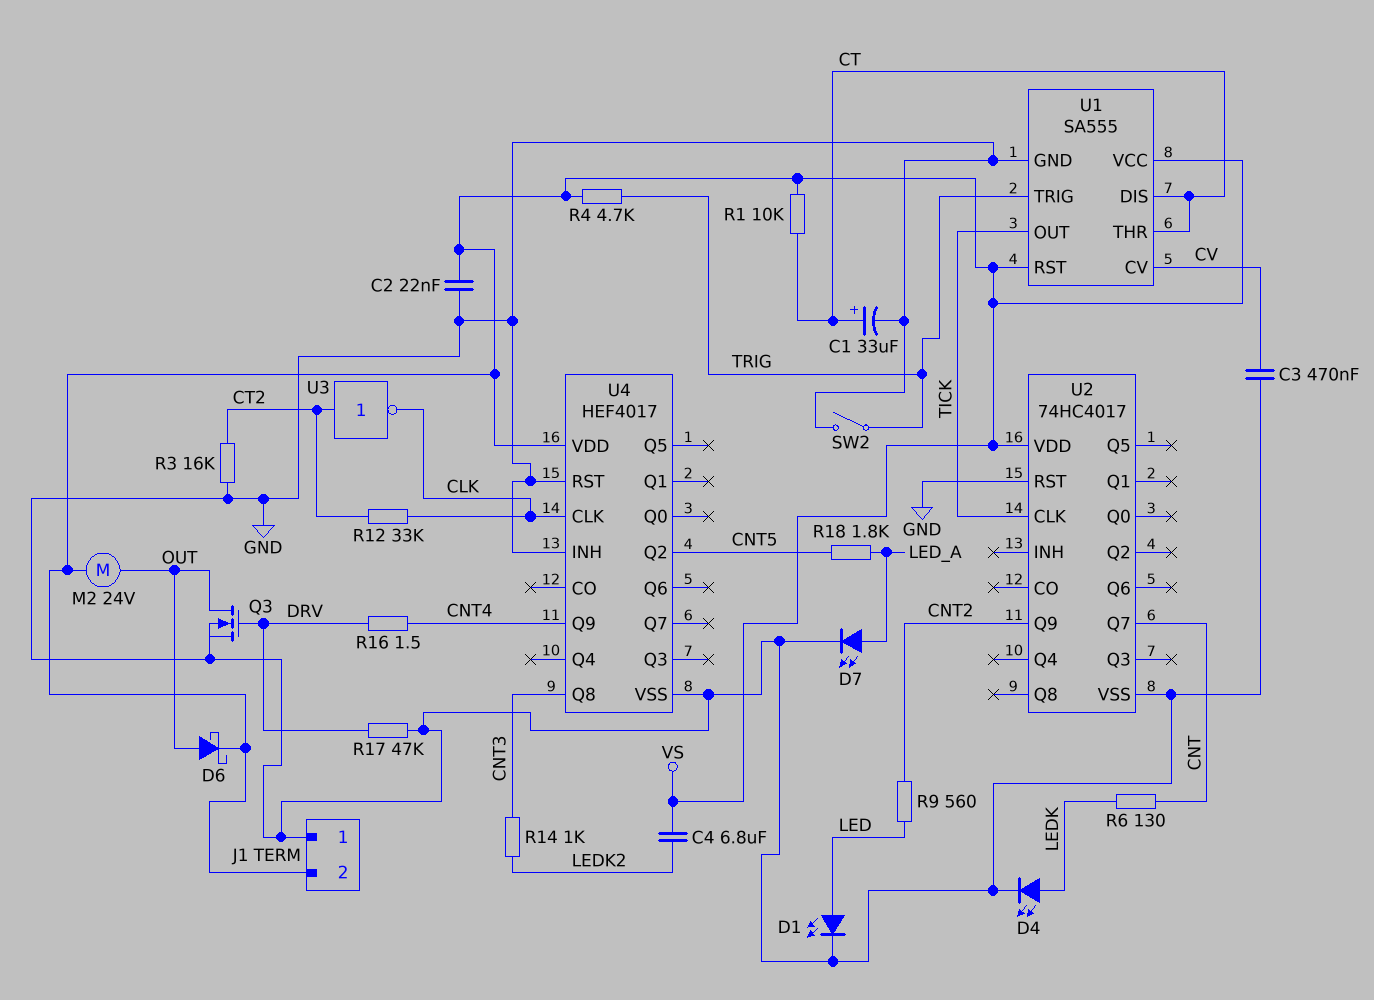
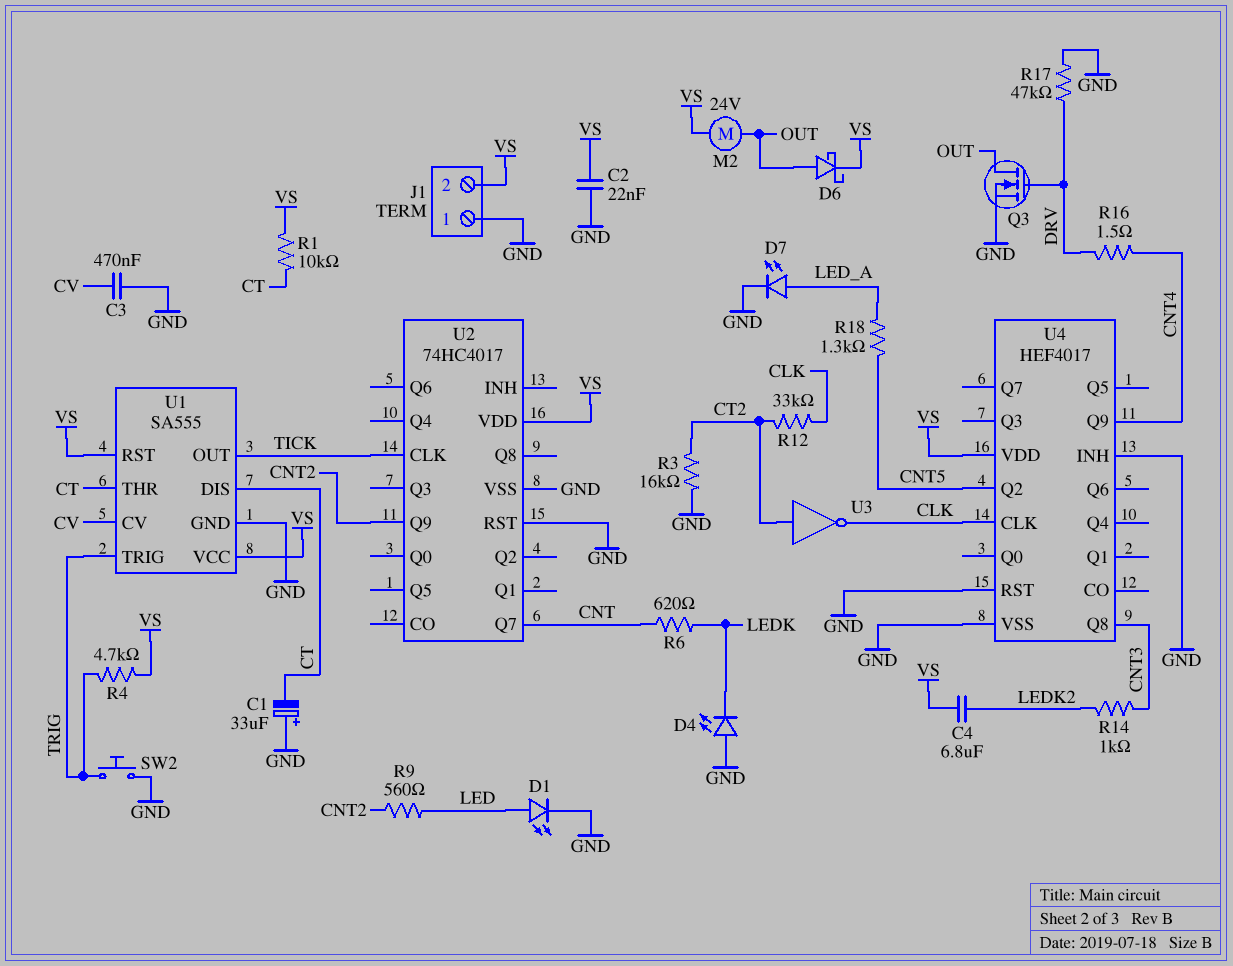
C1: 33uF (plus CT, minus GND) -> 33uF (plus GND, minus CT)
D4: LED (A LEDK, K GND) -> LED (A GND, K LEDK)
R6: 130 (CNT, LEDK) -> 620 (CNT, LEDK)
R18: 1.8k (CNT5, LED_A) -> 1.3k (CNT5, LED_A)
SW2: switch (GND, TRIG) -> button (GND, TRIG)

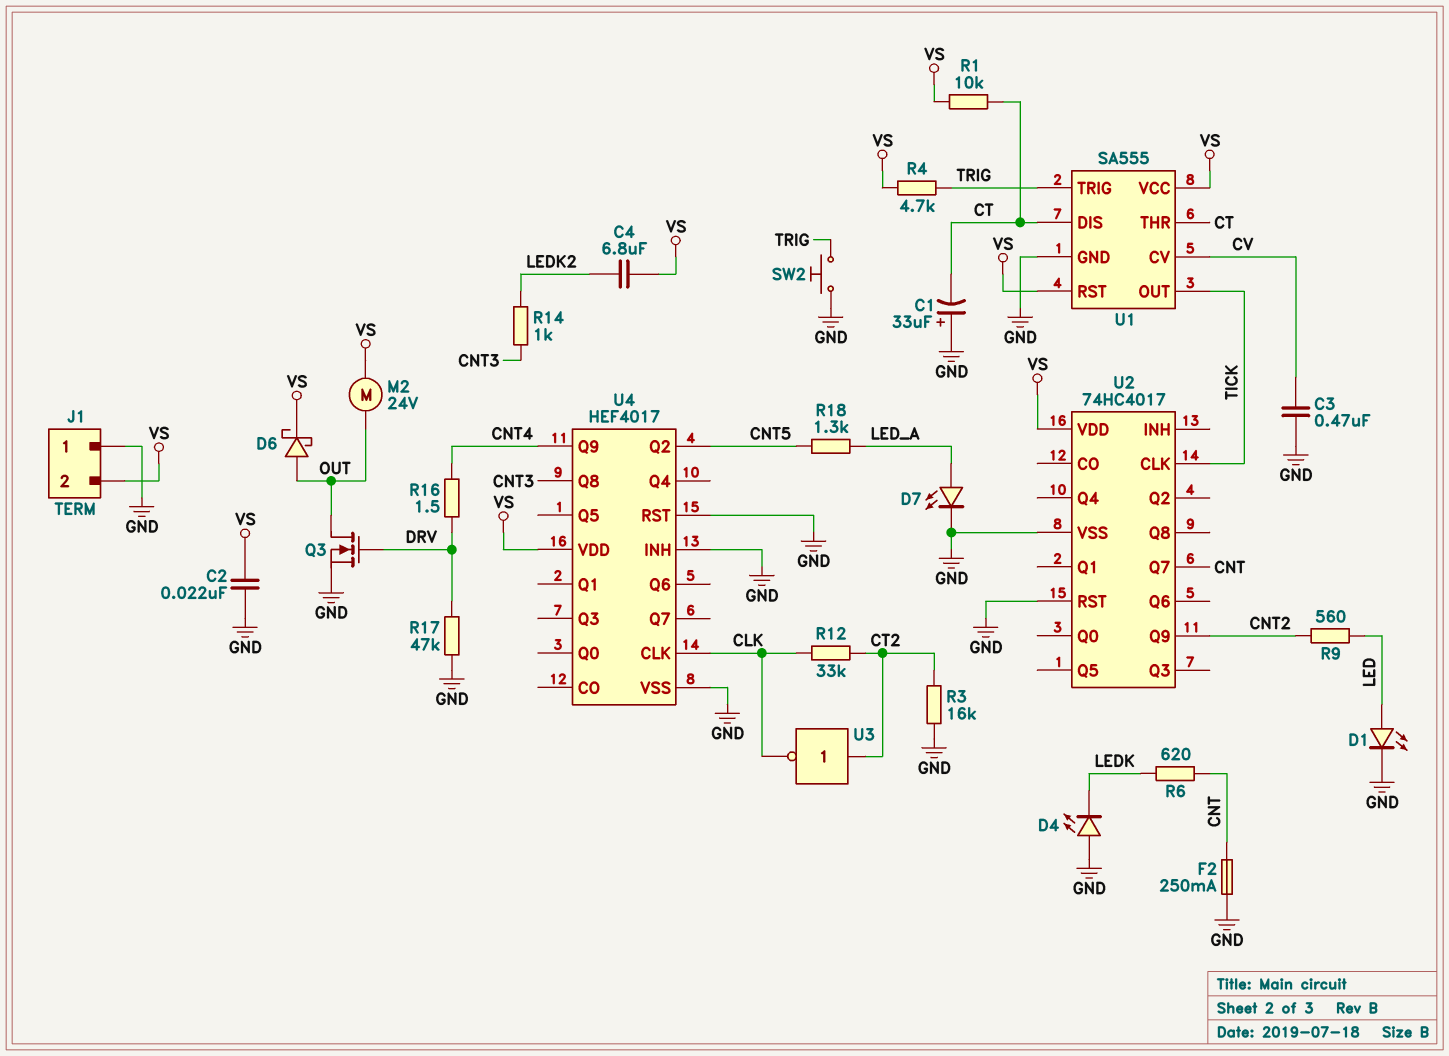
F2: none -> 250mA (CNT, GND)

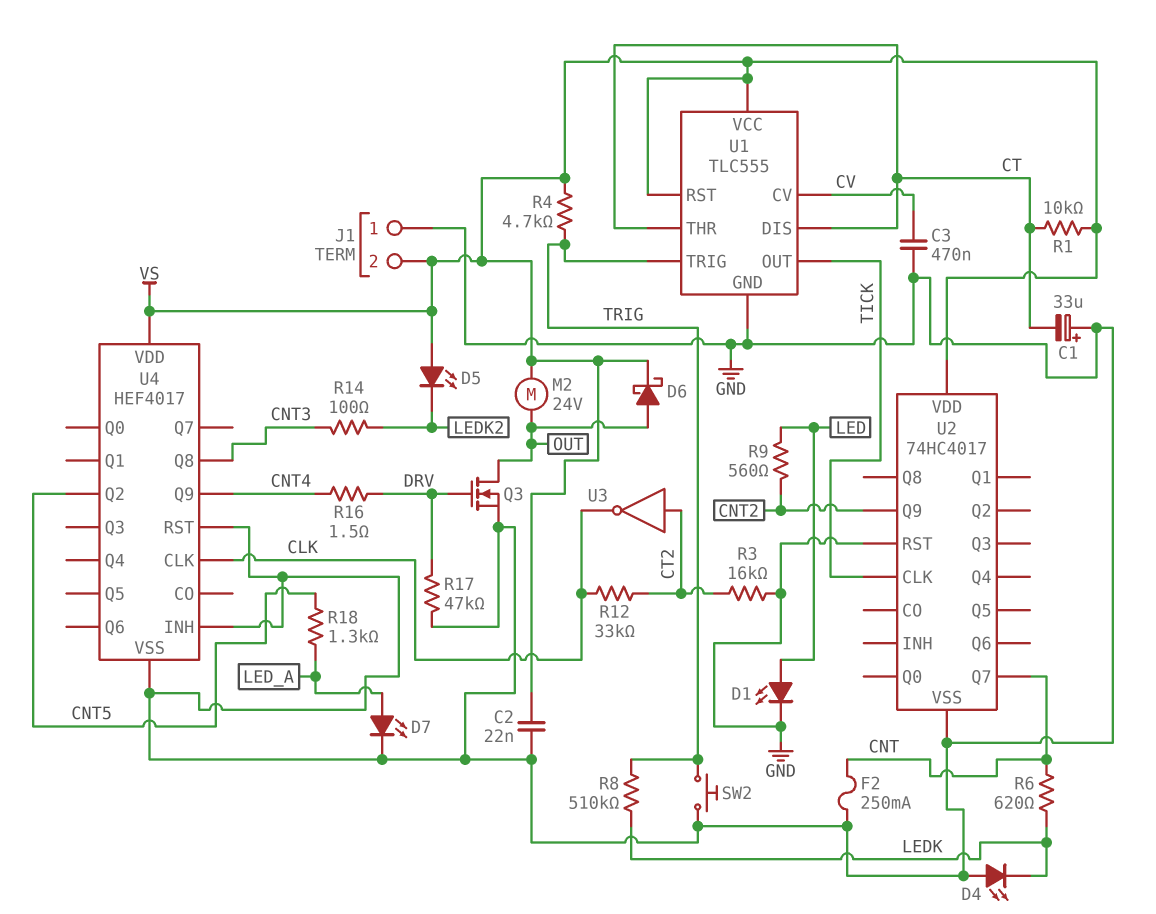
C4: 6.8uF (LEDK2, VS) -> none
D5: none -> LED (A VS, K LEDK2)
R8: none -> 510k (LEDK, TRIG)
R14: 1k (CNT3, LEDK2) -> 100 (CNT3, LEDK2)
U1: SA555 -> TLC555

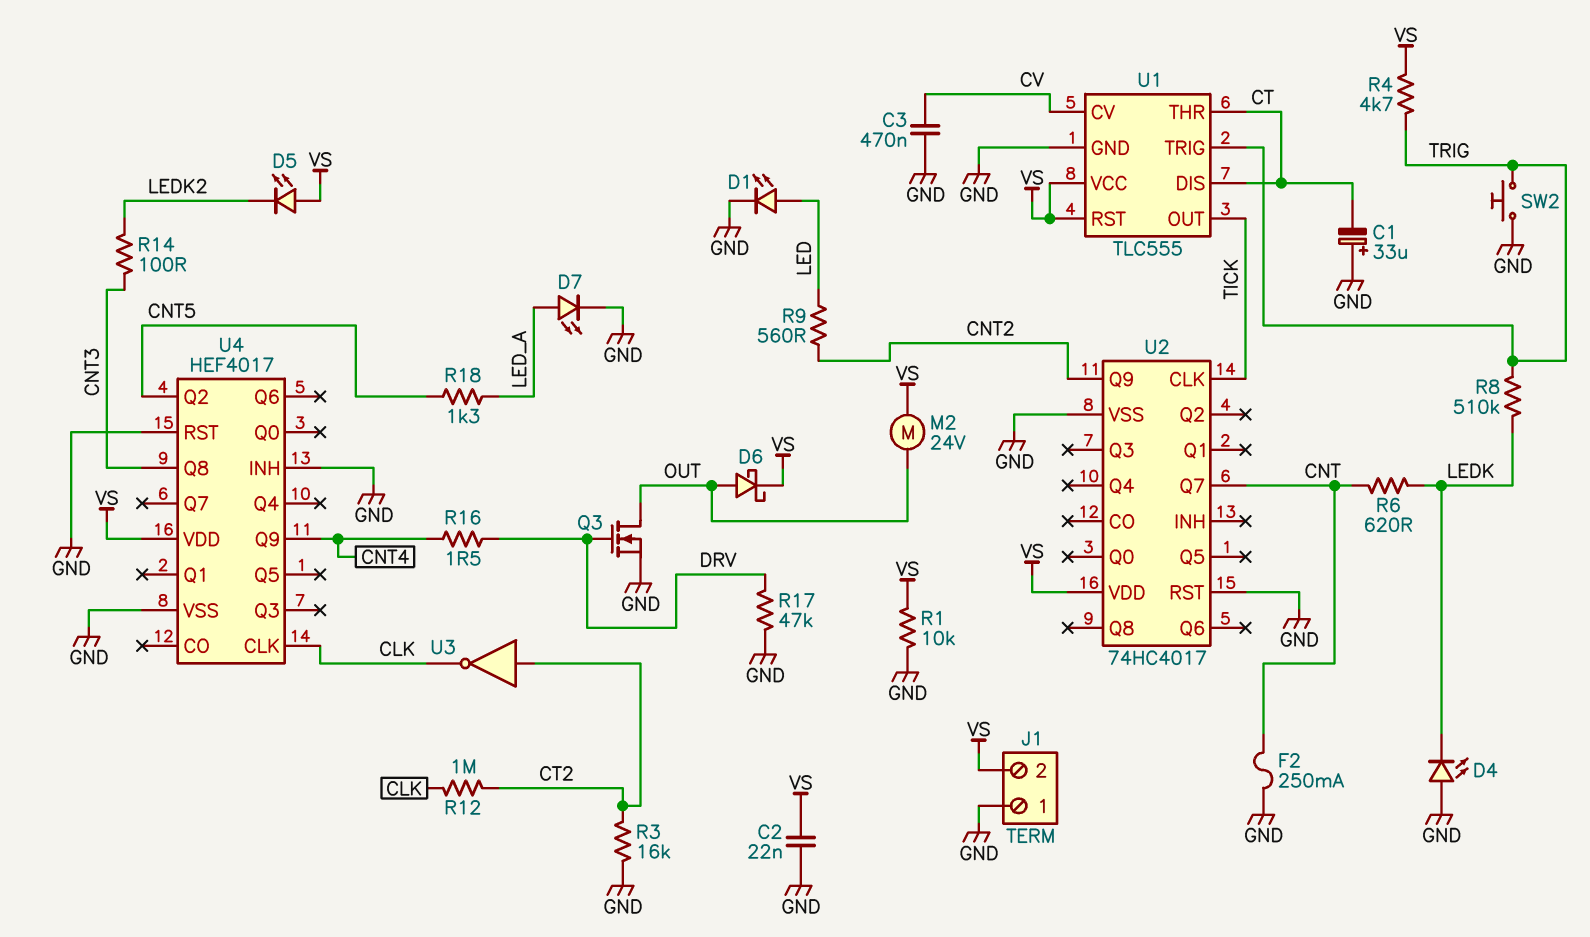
R1: 10k (CT, VS) -> 10k (GND, VS)
R12: 33k (CLK, CT2) -> 1M (CLK, CT2)

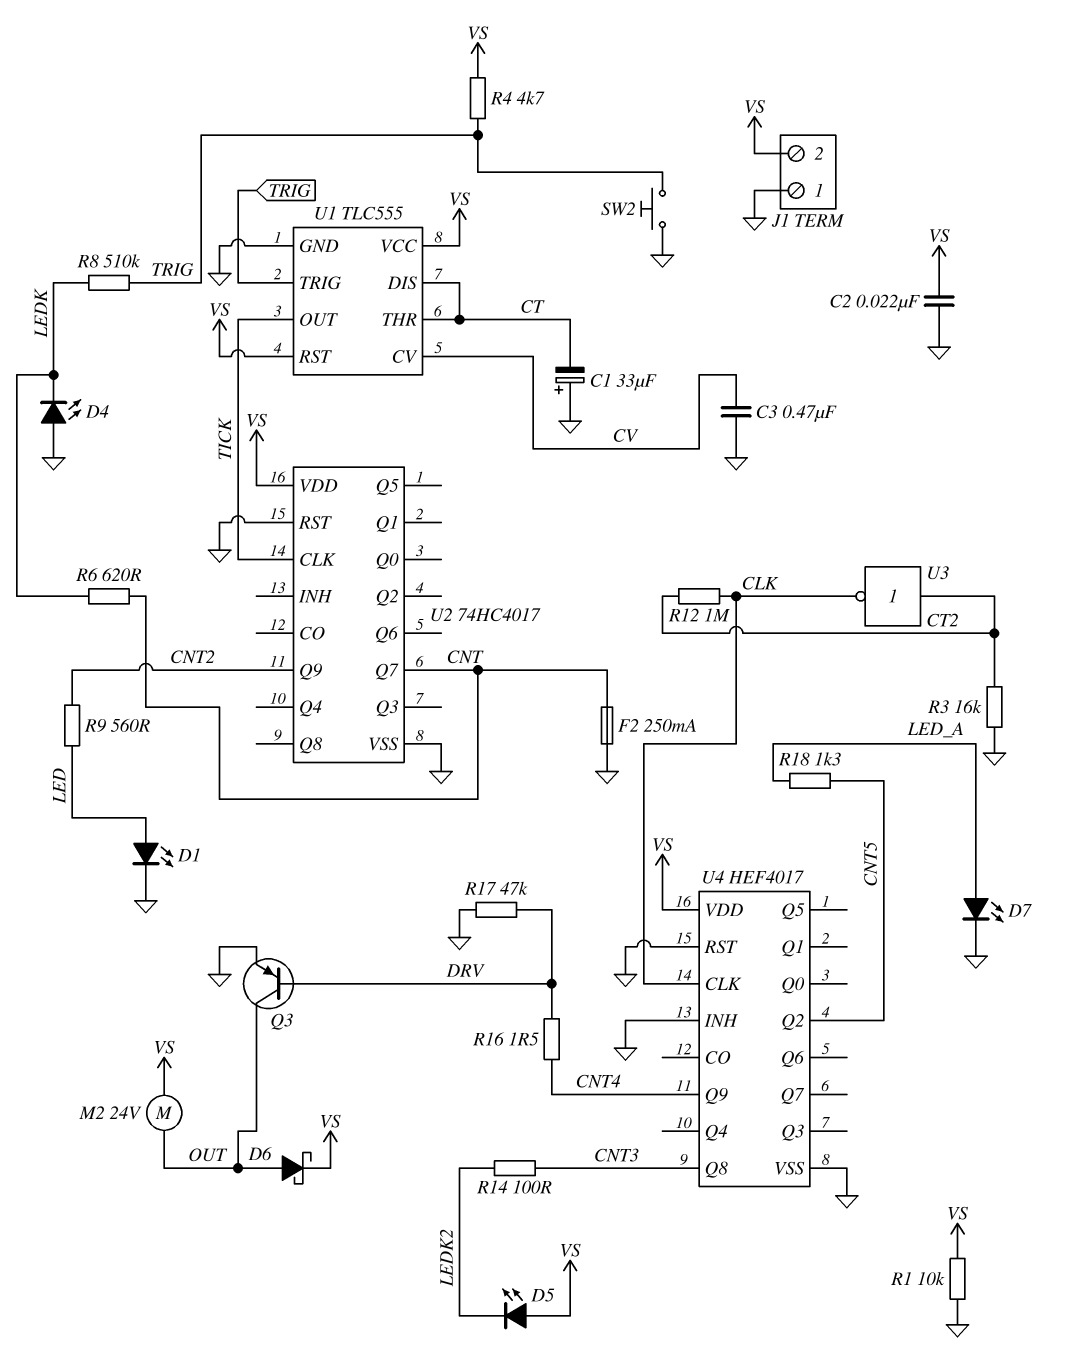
Q3: NMOS (G DRV, D OUT, S GND) -> PNP (B DRV, C OUT, E GND)

